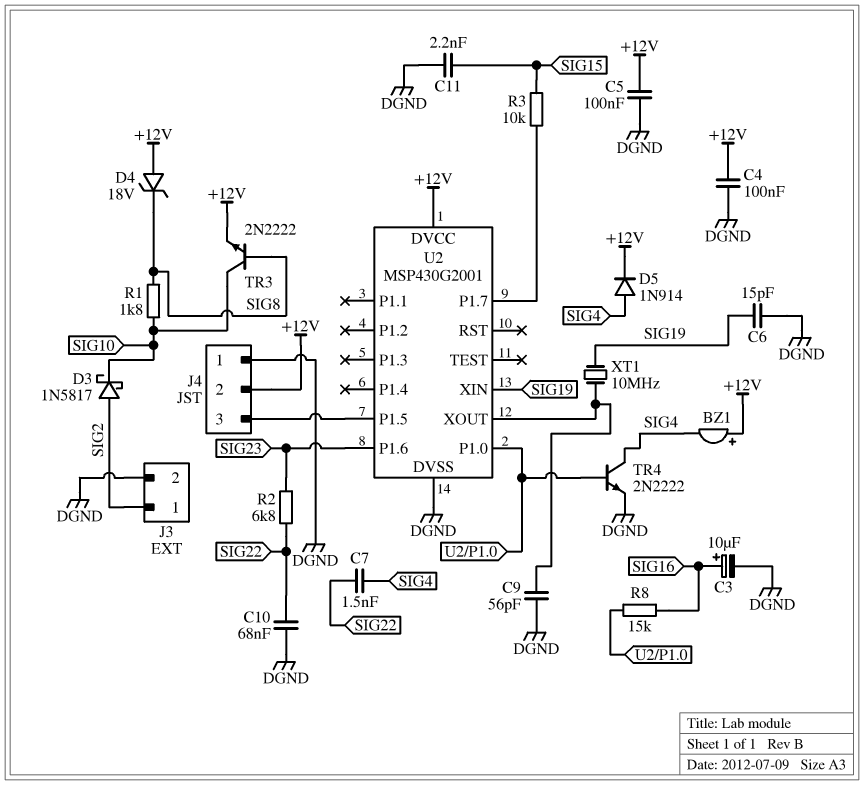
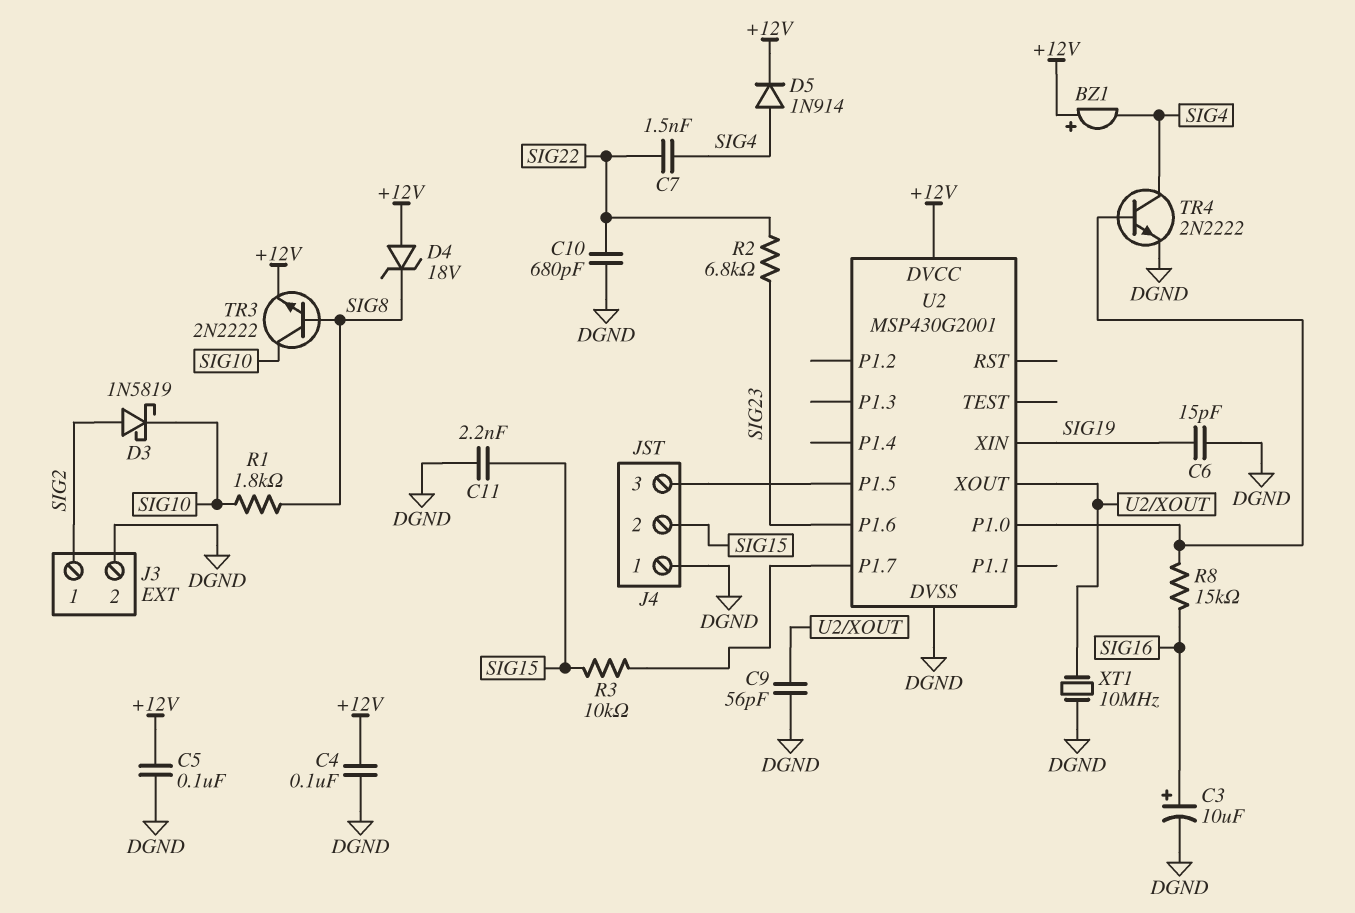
C10: 68nF (DGND, SIG22) -> 680pF (DGND, SIG22)
D3: schottky 1N5817 (A SIG2, K SIG10) -> schottky 1N5819 (A SIG2, K SIG10)
J4 pin 2: +12V -> SIG15
XT1: 10MHz (SIG19, U2/XOUT) -> 10MHz (DGND, U2/XOUT)

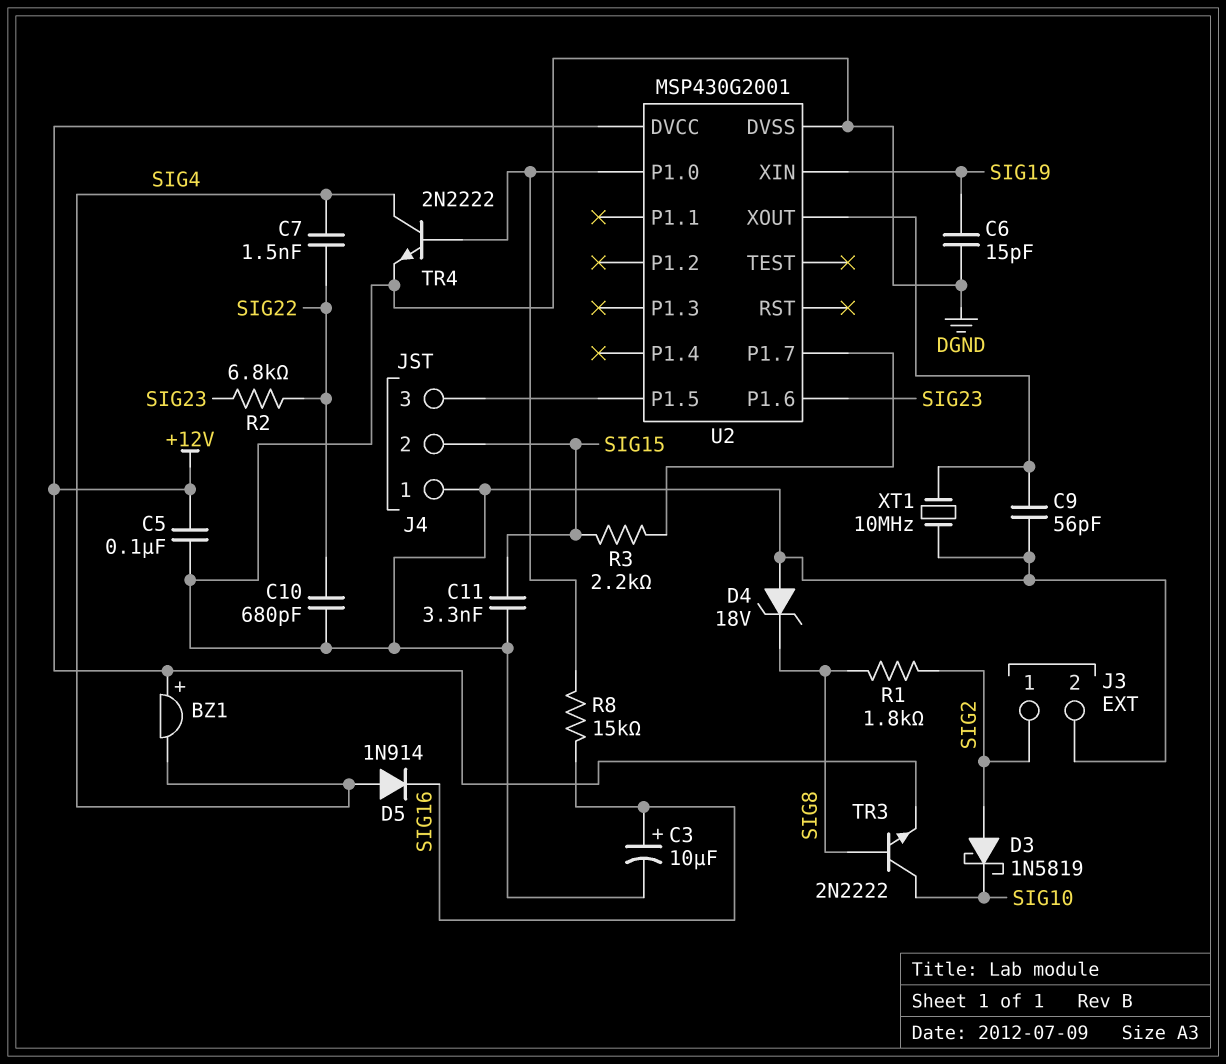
C4: 100nF (+12V, DGND) -> none
C11: 2.2nF (DGND, SIG15) -> 3.3nF (DGND, SIG15)
D4: zener 18V (A +12V, K SIG8) -> zener 18V (A DGND, K SIG8)
D5: diode 1N914 (A SIG4, K +12V) -> diode 1N914 (A SIG4, K SIG16)
R1: 1.8k (SIG8, SIG10) -> 1.8k (SIG2, SIG8)
R3: 10k (SIG15, U2/P1.7) -> 2.2k (SIG15, U2/P1.7)

